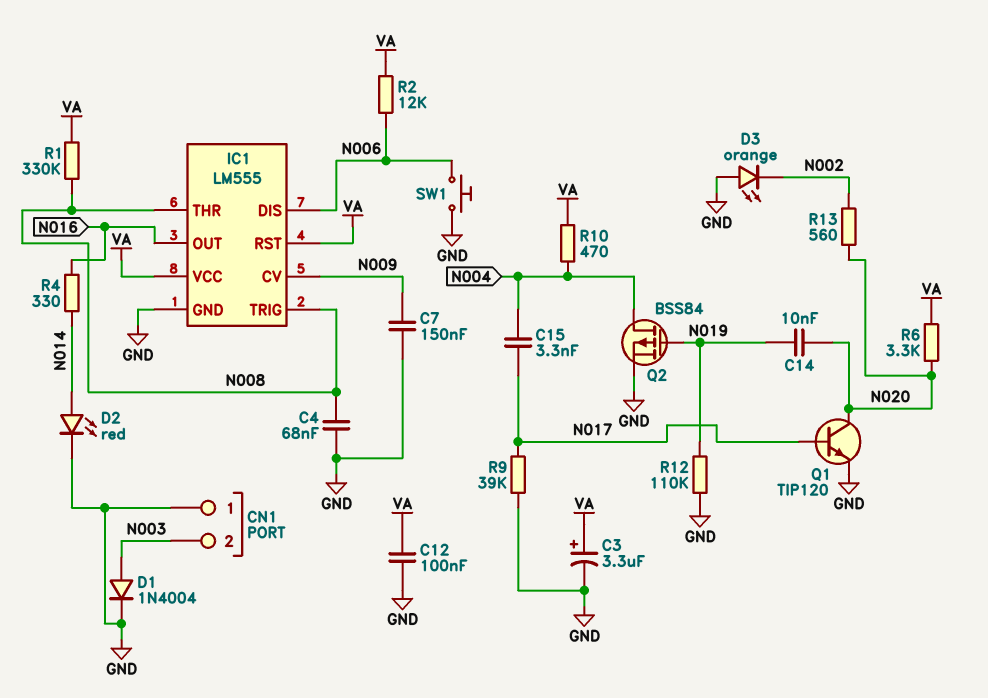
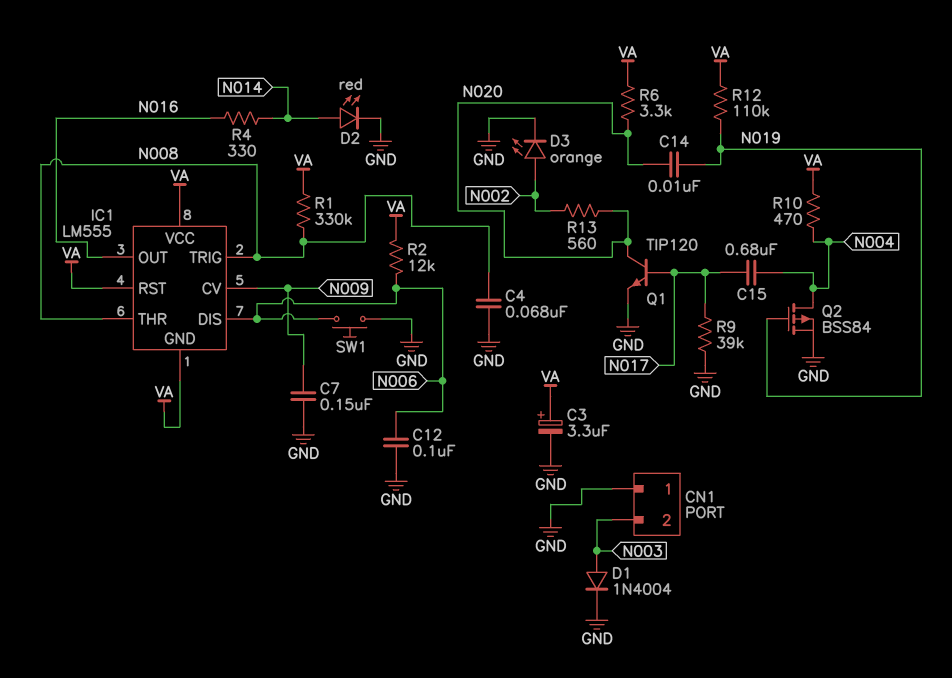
C12: 100nF (GND, VA) -> 100nF (GND, N006)
C15: 3.3nF (N004, N017) -> 680nF (N004, N017)
D3: LED orange (A GND, K N002) -> LED orange (A N002, K GND)
IC1 pin GND: GND -> VA
R12: 110k (GND, N019) -> 110k (N019, VA)

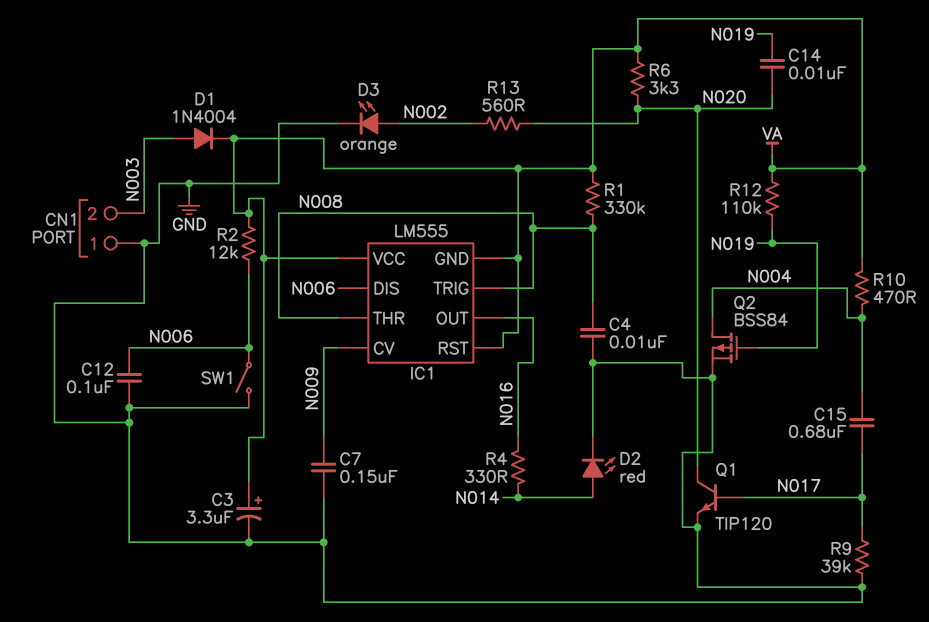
C4: 68nF (GND, N008) -> 10nF (GND, N008)
D1: diode 1N4004 (A N003, K GND) -> diode 1N4004 (A N003, K VA)
SW1: button (GND, N006) -> switch (GND, N006)

